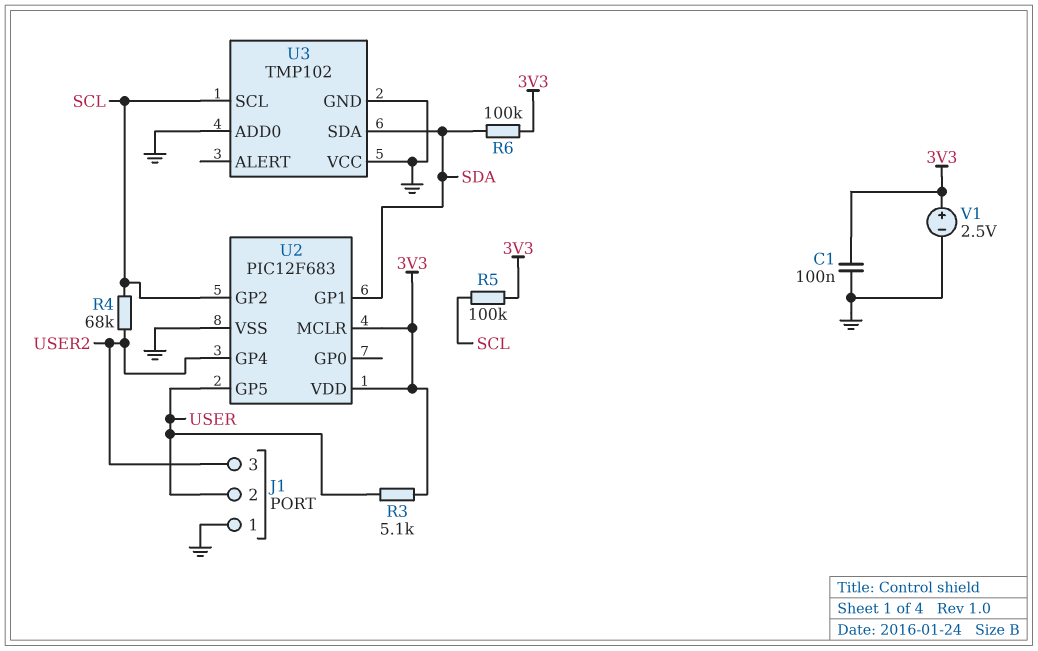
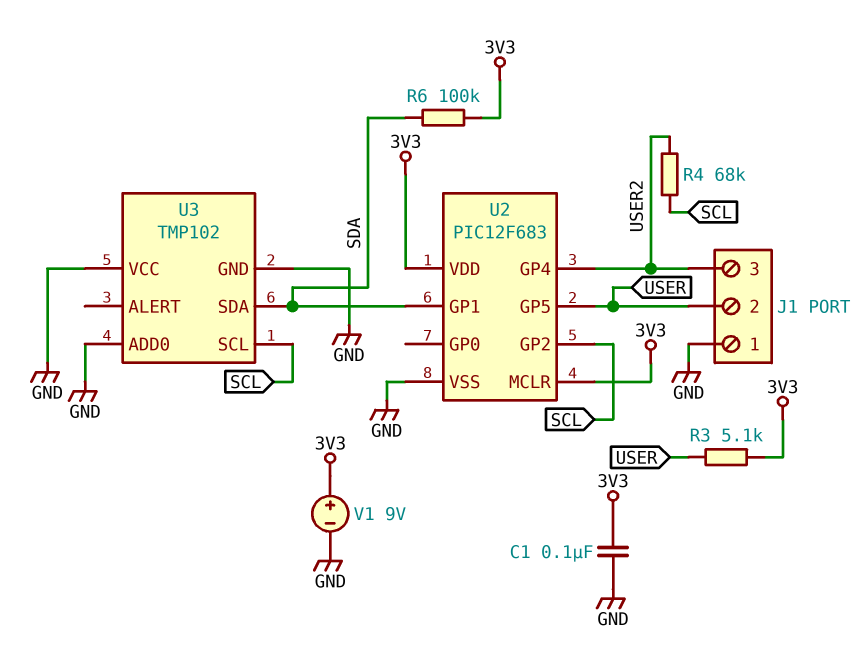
R5: 100k (3V3, SCL) -> none
V1: 2.5V (plus 3V3, minus GND) -> 9V (plus 3V3, minus GND)

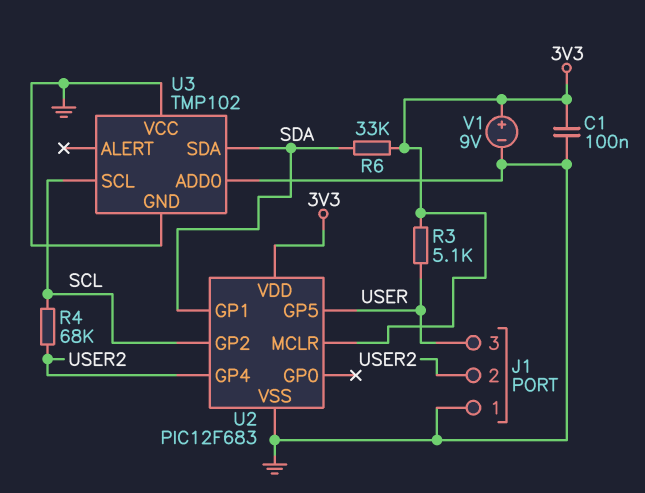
J1 pin 2: USER -> USER2
J1 pin 3: USER2 -> USER
R6: 100k (3V3, SDA) -> 33k (3V3, SDA)

